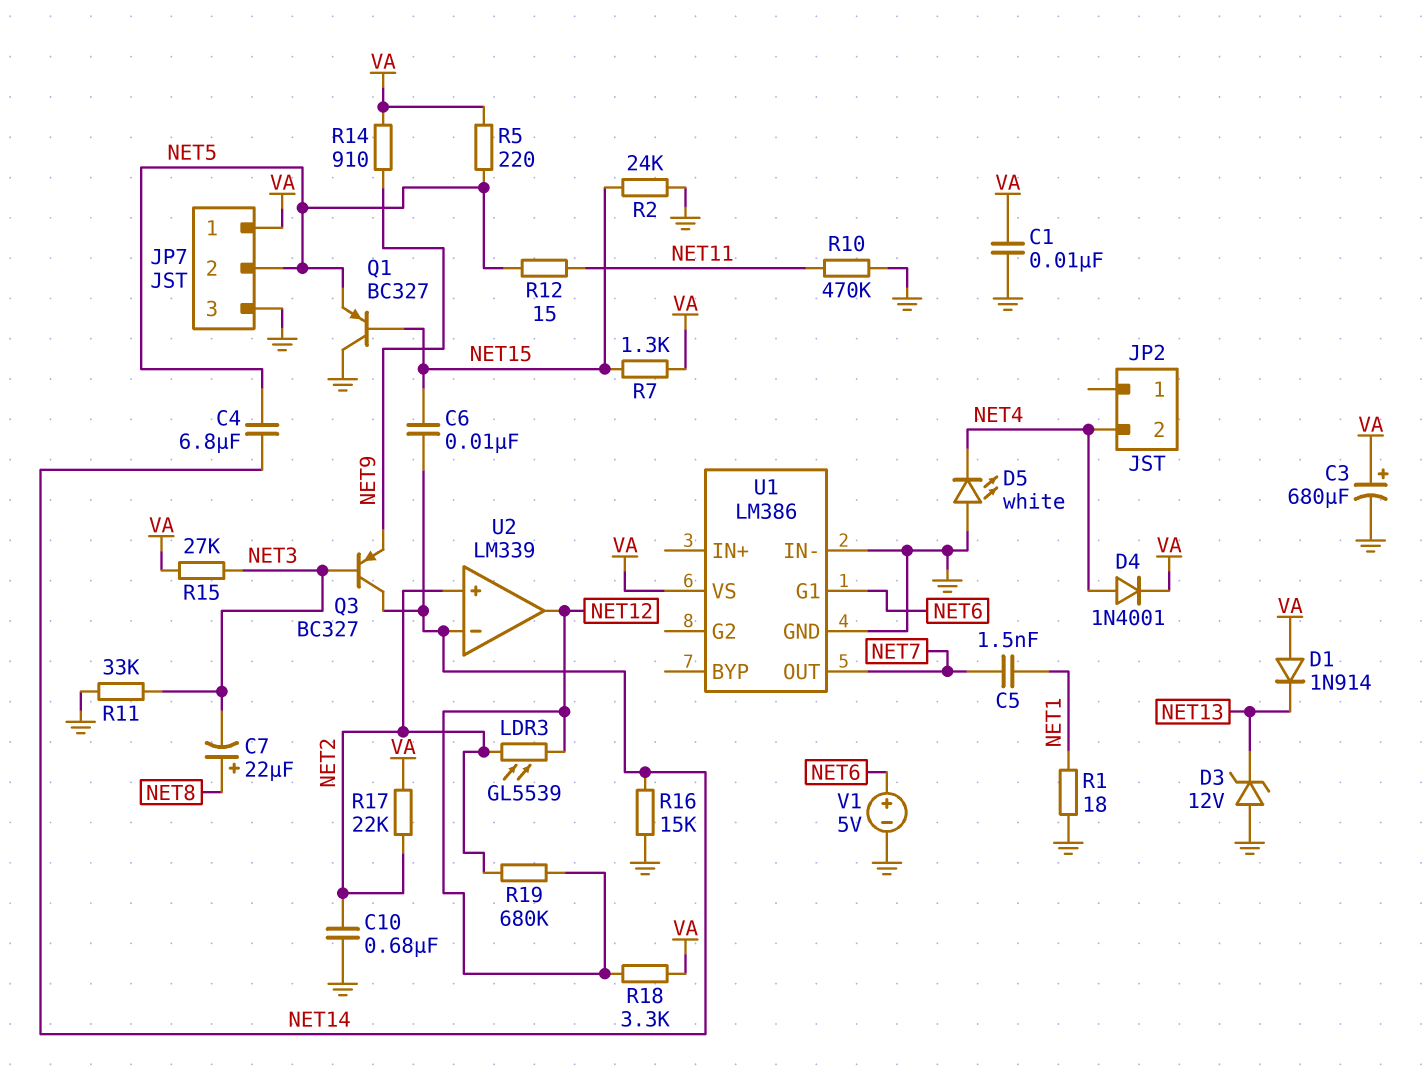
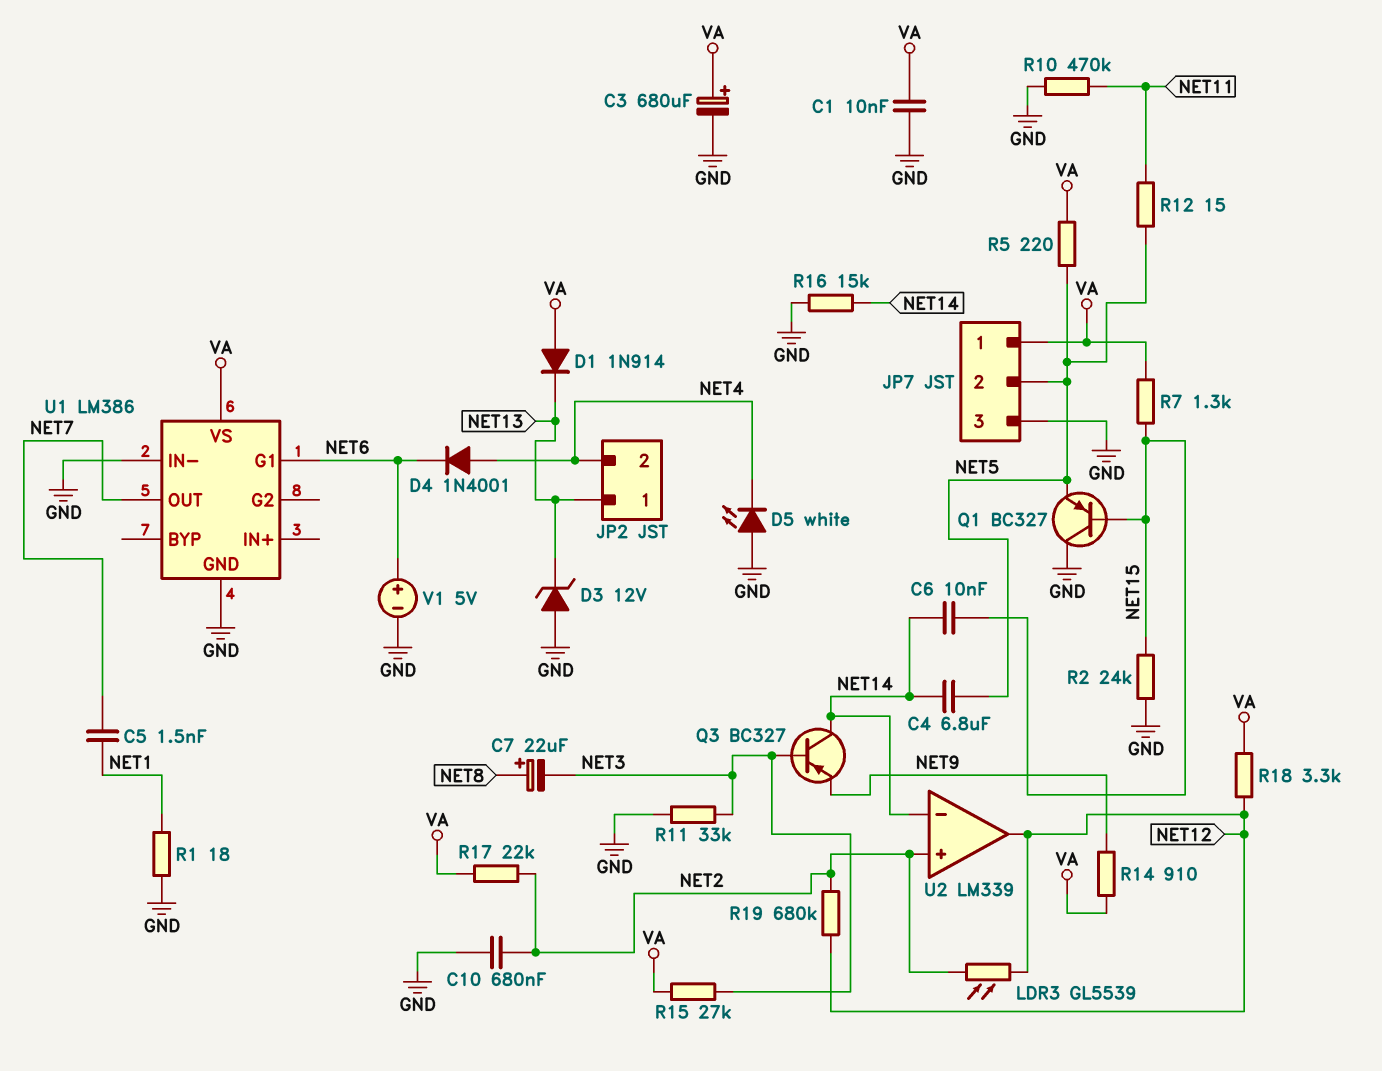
D4: diode 1N4001 (A NET4, K VA) -> diode 1N4001 (A NET4, K NET6)
JP2 pin 1: none -> NET13

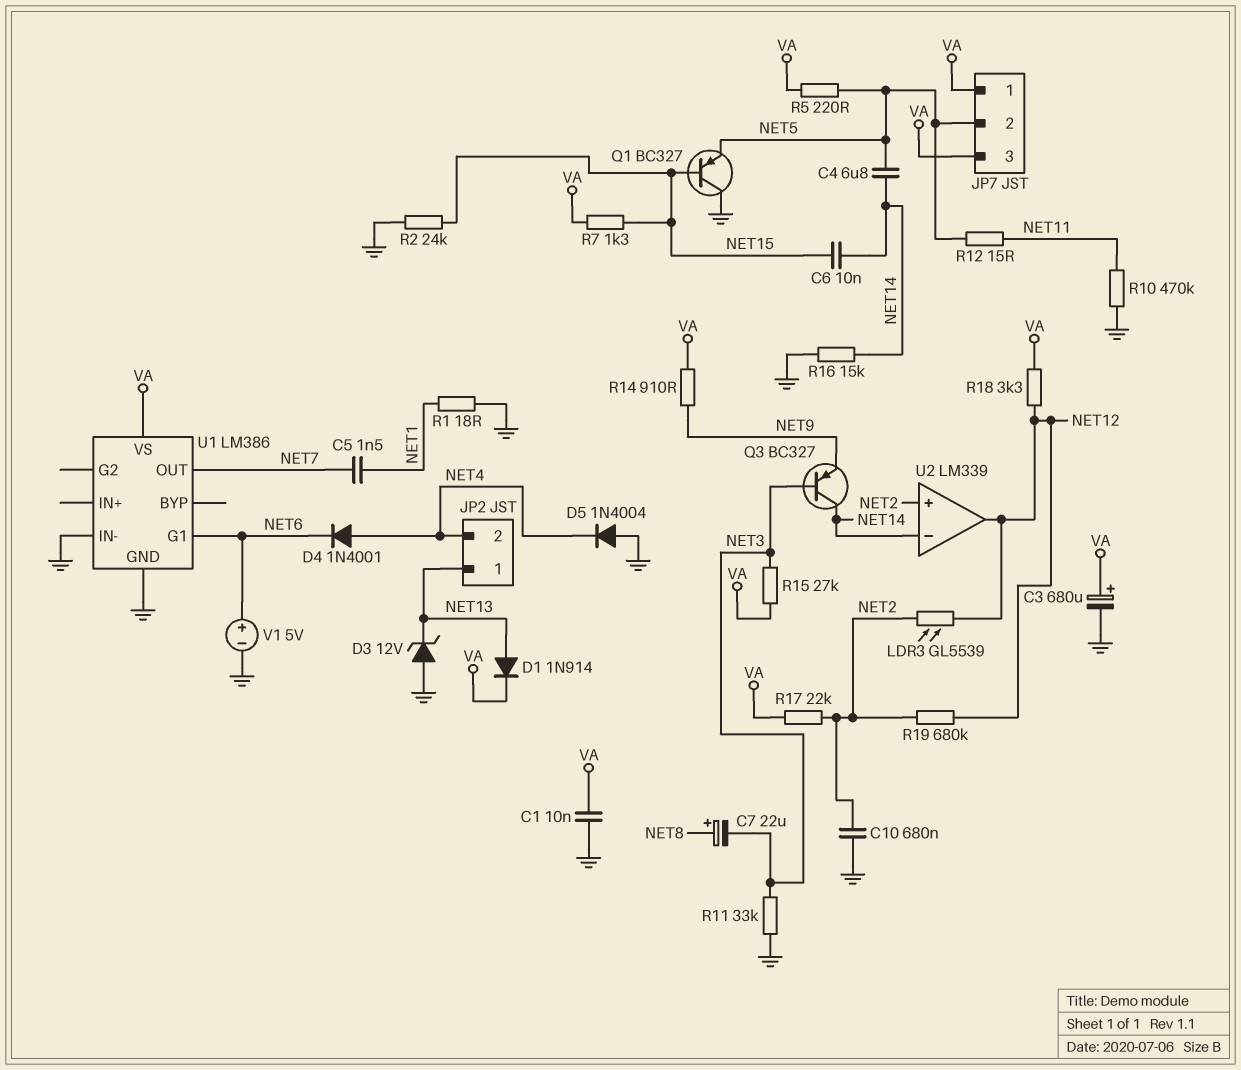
D1: diode 1N914 (A VA, K NET13) -> diode 1N914 (A NET13, K VA)
D5: LED white (A GND, K NET4) -> diode 1N4004 (A GND, K NET4)
JP7 pin 3: GND -> VA

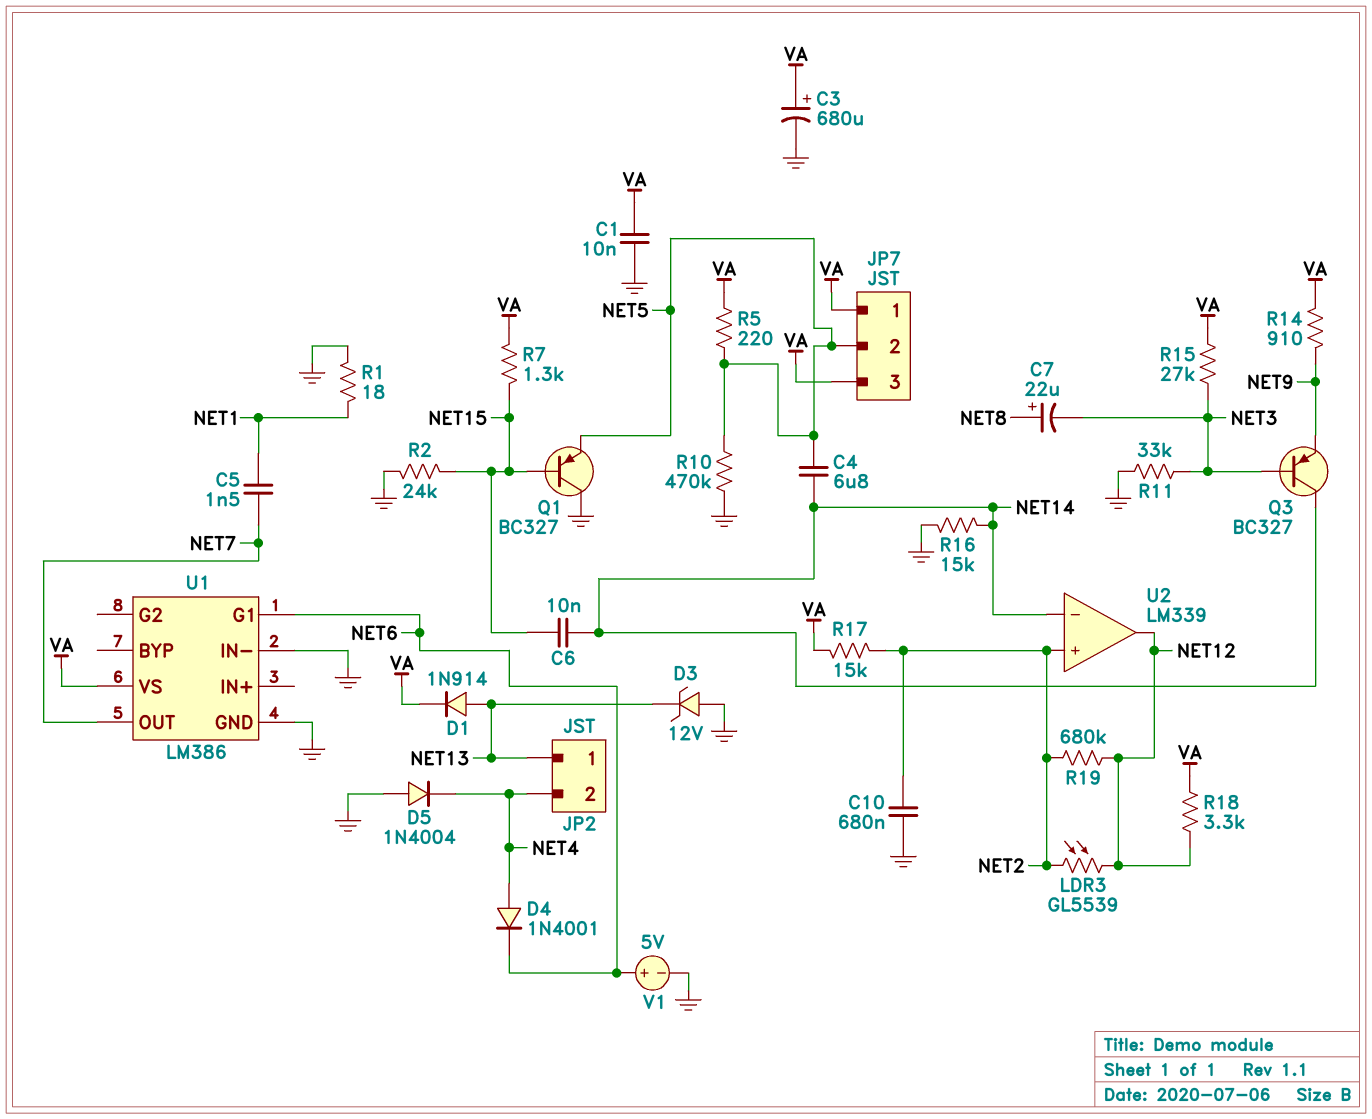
R10: 470k (GND, NET11) -> 470k (GND, NET5)
R12: 15 (NET5, NET11) -> none
R17: 22k (NET2, VA) -> 15k (NET2, VA)

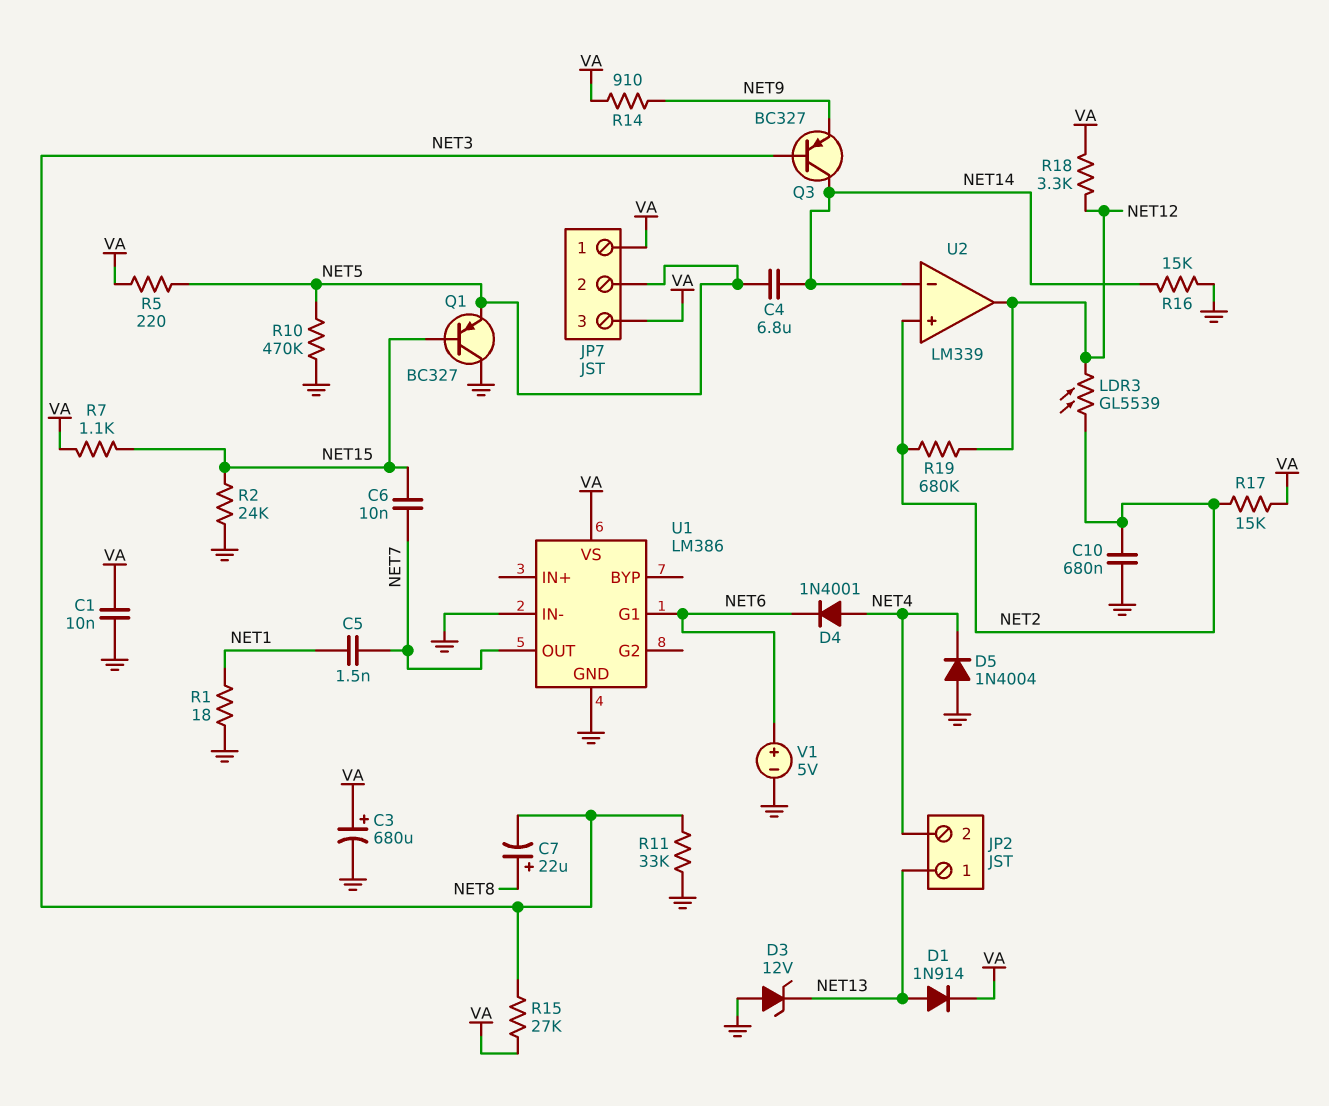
C6: 10nF (NET14, NET15) -> 10nF (NET7, NET15)
R7: 1.3k (NET15, VA) -> 1.1k (NET15, VA)

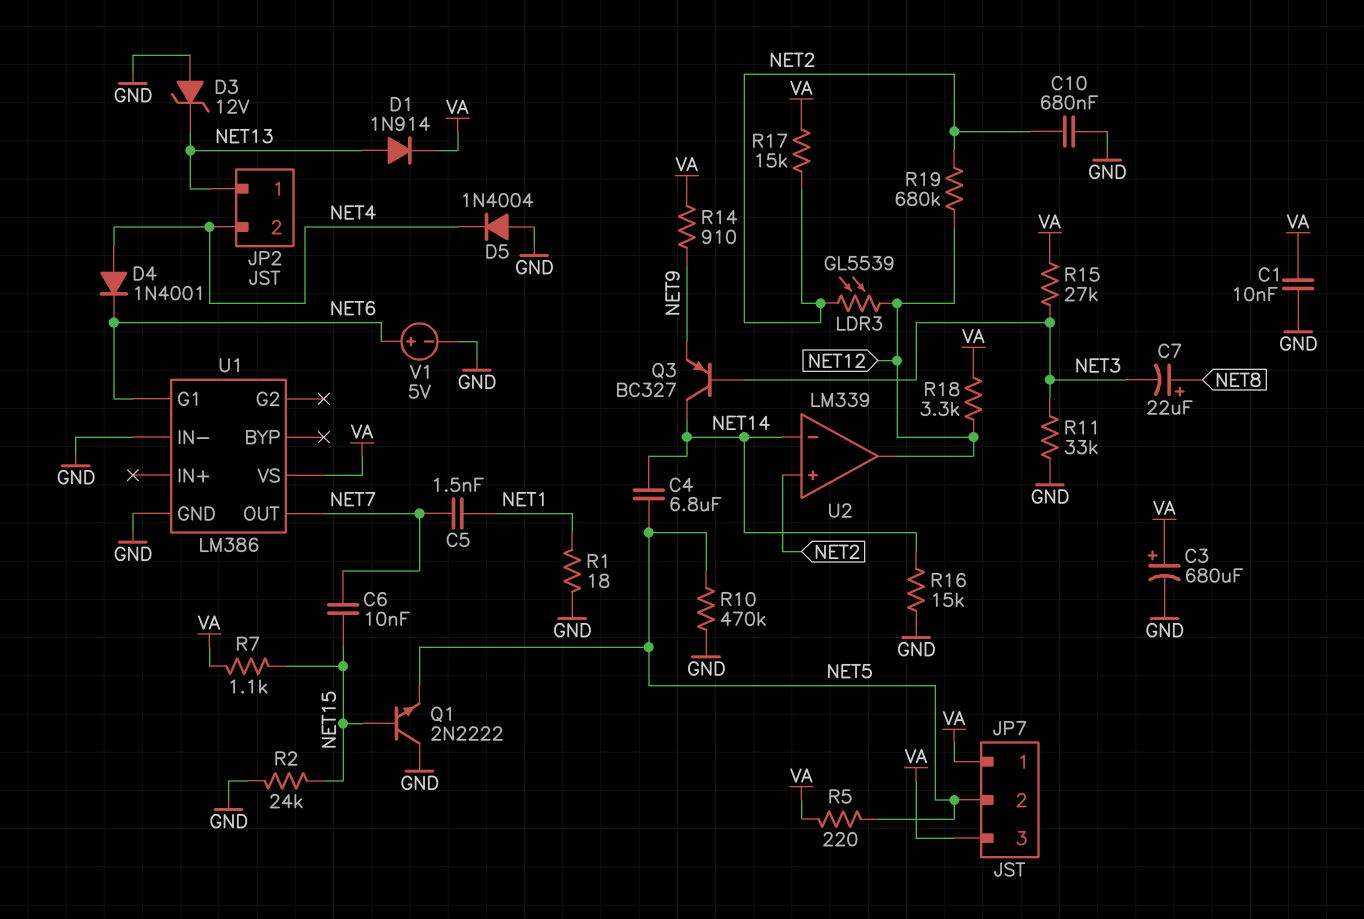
Q1: PNP BC327 (B NET15, C GND, E NET5) -> NPN 2N2222 (B NET15, C GND, E NET5)

